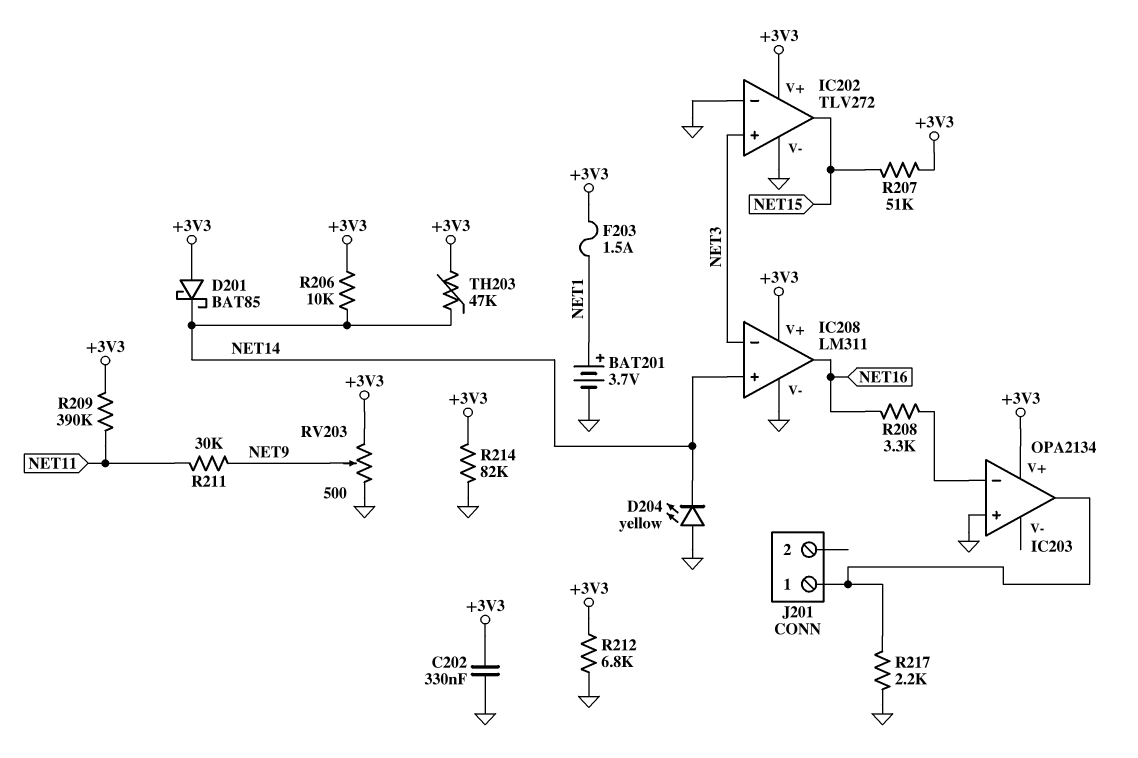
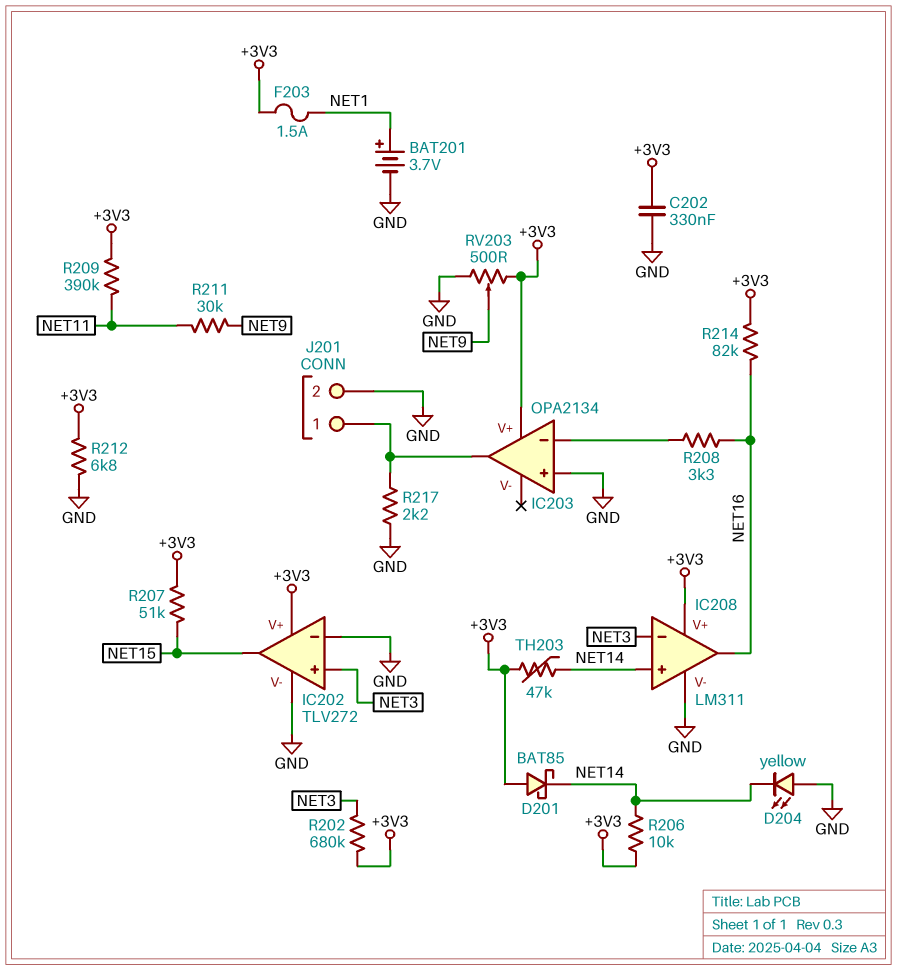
J201 pin 2: none -> GND
R202: none -> 680k (+3V3, NET3)
R214: 82k (+3V3, GND) -> 82k (+3V3, NET16)

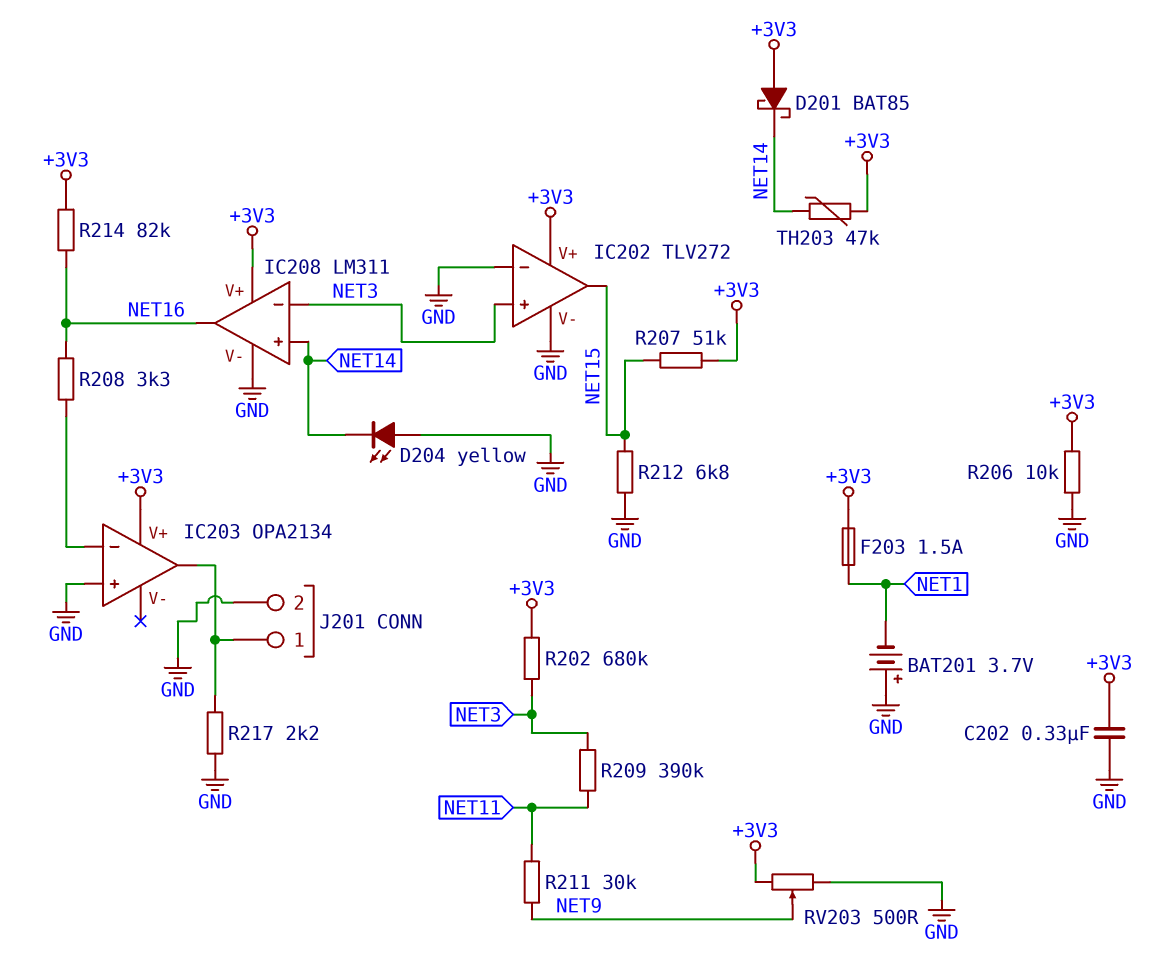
BAT201: 3.7V (plus NET1, minus GND) -> 3.7V (plus GND, minus NET1)
R206: 10k (+3V3, NET14) -> 10k (+3V3, GND)
R209: 390k (+3V3, NET11) -> 390k (NET3, NET11)
R212: 6.8k (+3V3, GND) -> 6.8k (GND, NET15)

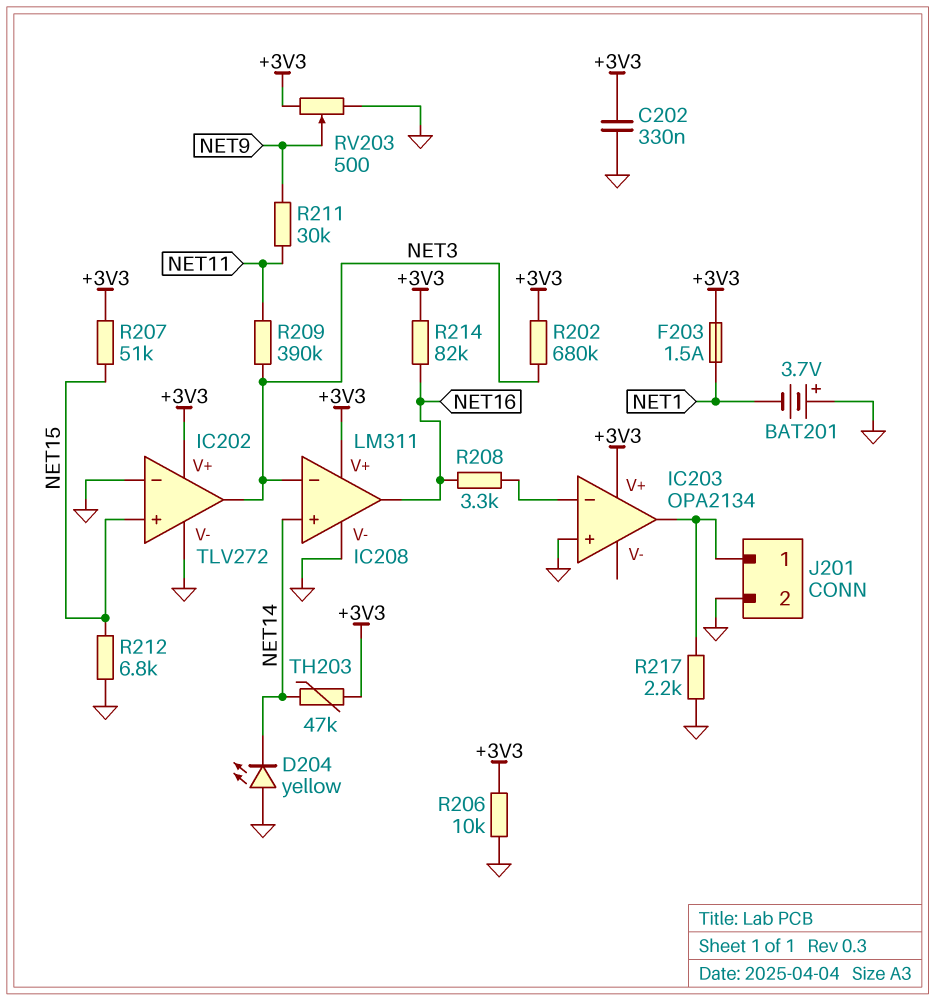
D201: schottky BAT85 (A +3V3, K NET14) -> none
IC202 pin in+: NET3 -> NET15
IC202 pin out: NET15 -> NET3

